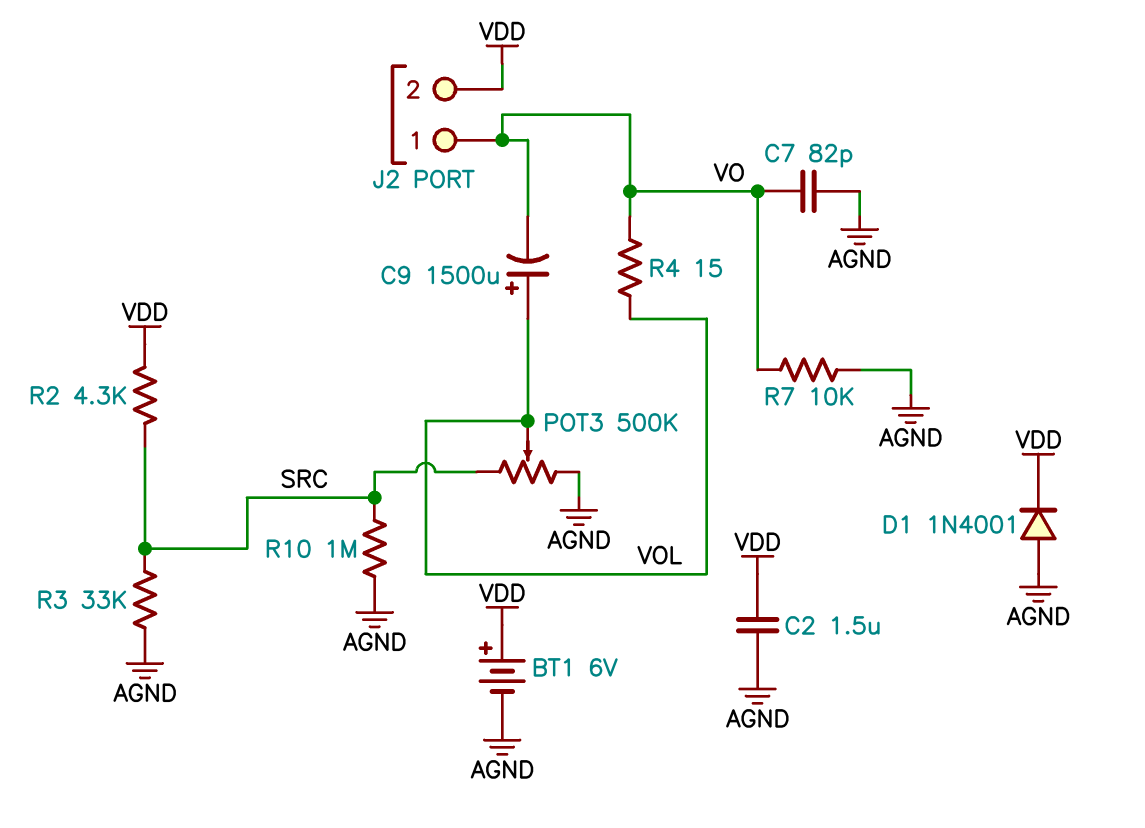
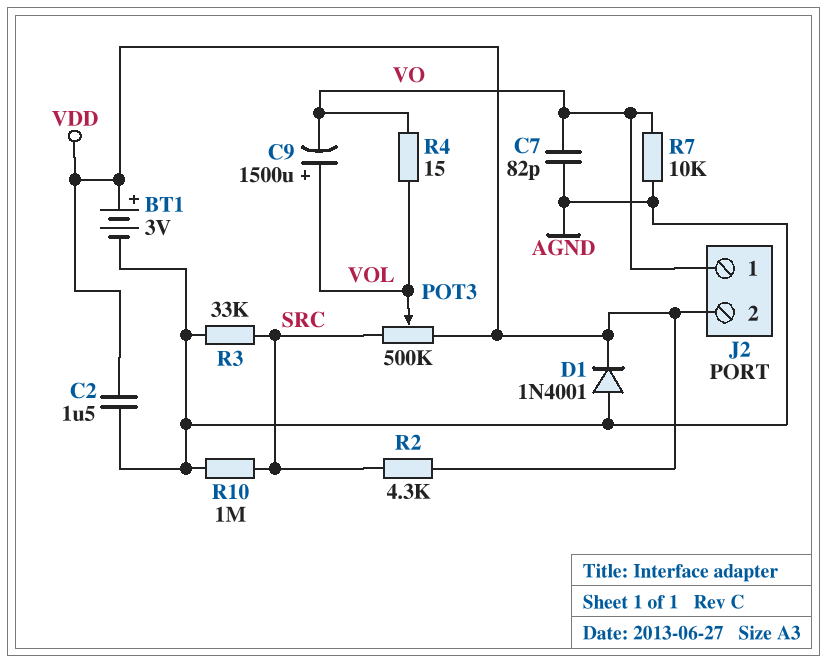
BT1: 6V (plus VDD, minus AGND) -> 3V (plus VDD, minus AGND)
POT3: 500k (AGND, SRC, wiper VOL) -> 500k (SRC, VDD, wiper VOL)

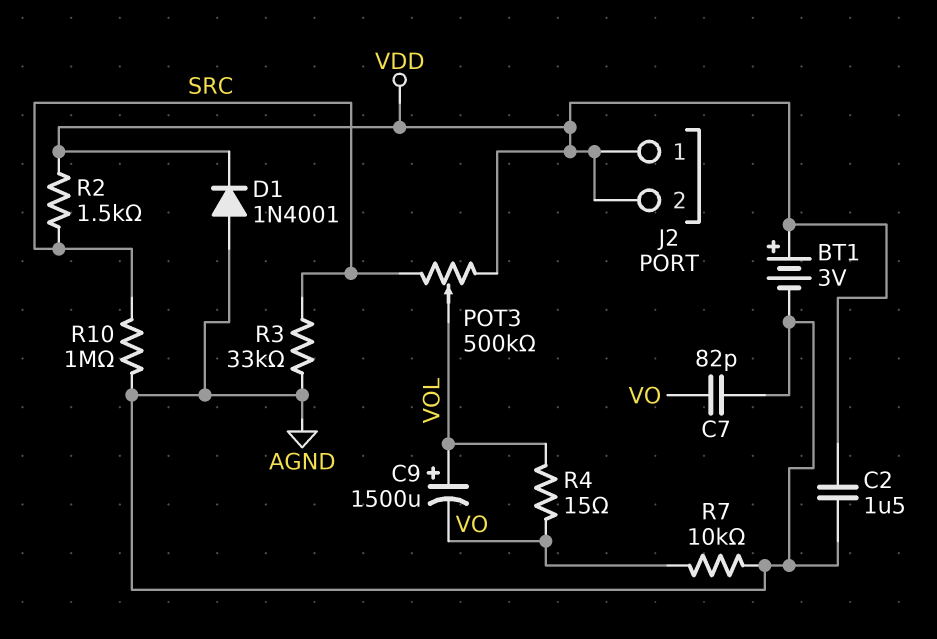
J2 pin 1: VO -> VDD
R2: 4.3k (SRC, VDD) -> 1.5k (SRC, VDD)

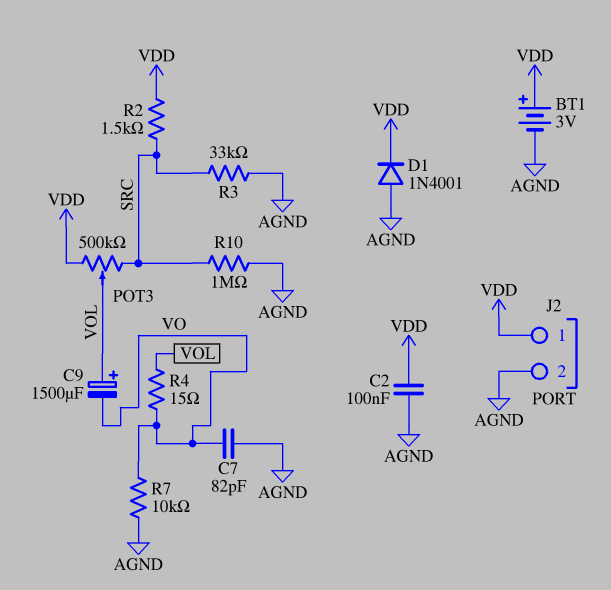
C2: 1.5uF (AGND, VDD) -> 100nF (AGND, VDD)
J2 pin 2: VDD -> AGND

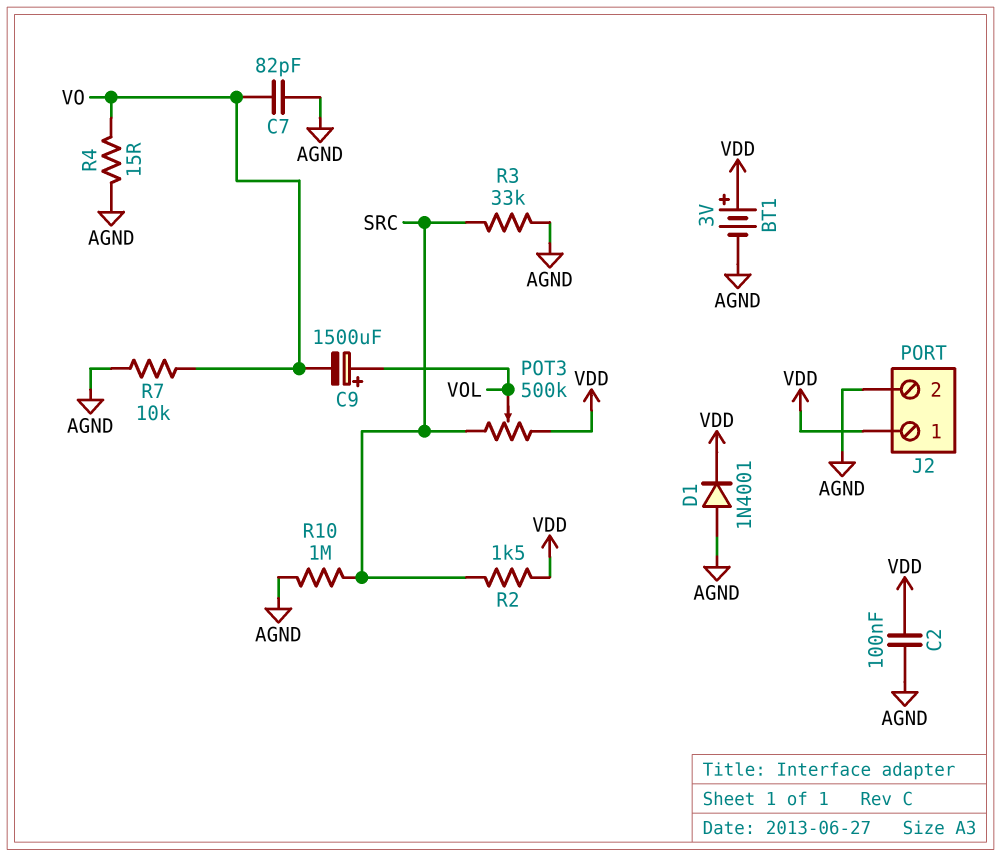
R4: 15 (VO, VOL) -> 15 (AGND, VO)

